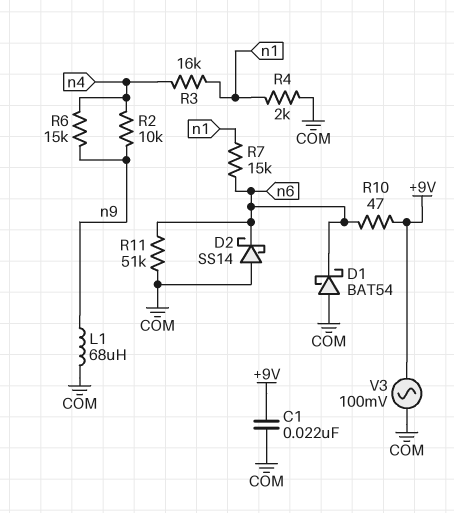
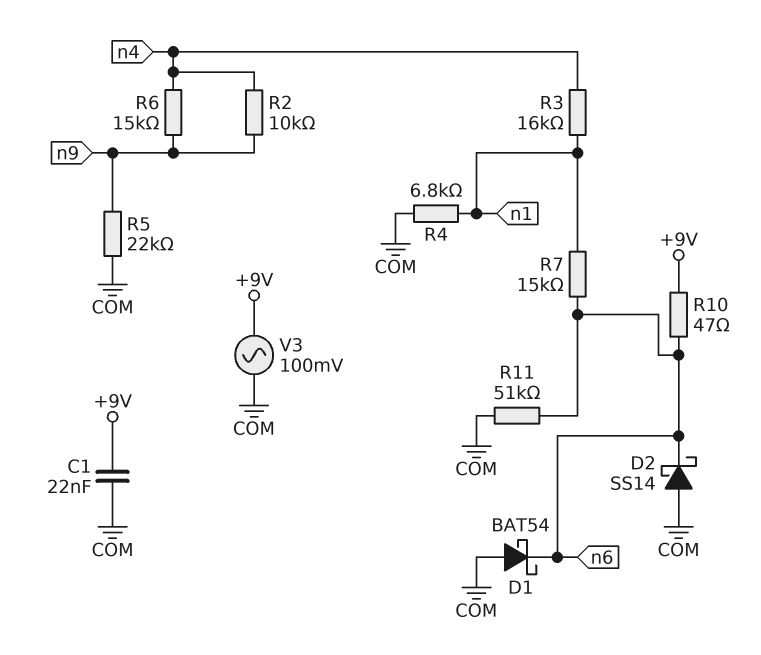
L1: 68uH (COM, n9) -> none
R4: 2k (COM, n1) -> 6.8k (COM, n1)
R5: none -> 22k (COM, n9)

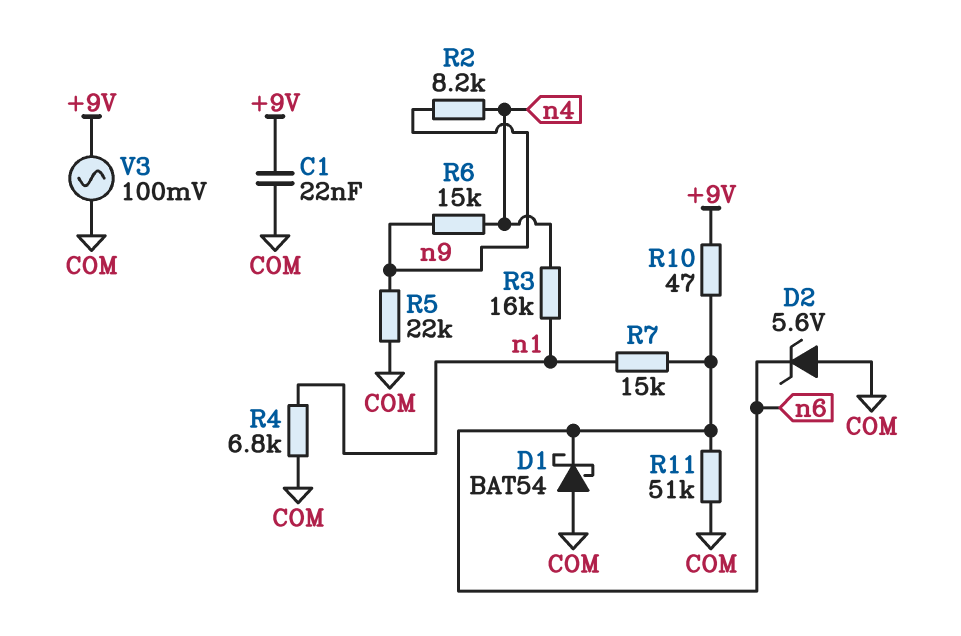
D2: schottky SS14 (A COM, K n6) -> zener 5.6V (A COM, K n6)
R2: 10k (n4, n9) -> 8.2k (n4, n9)

